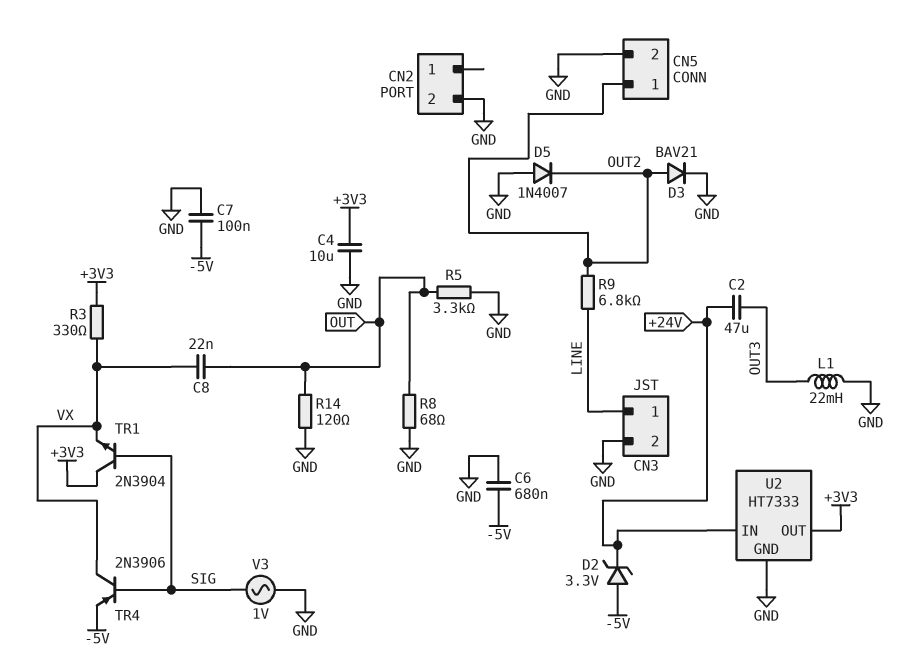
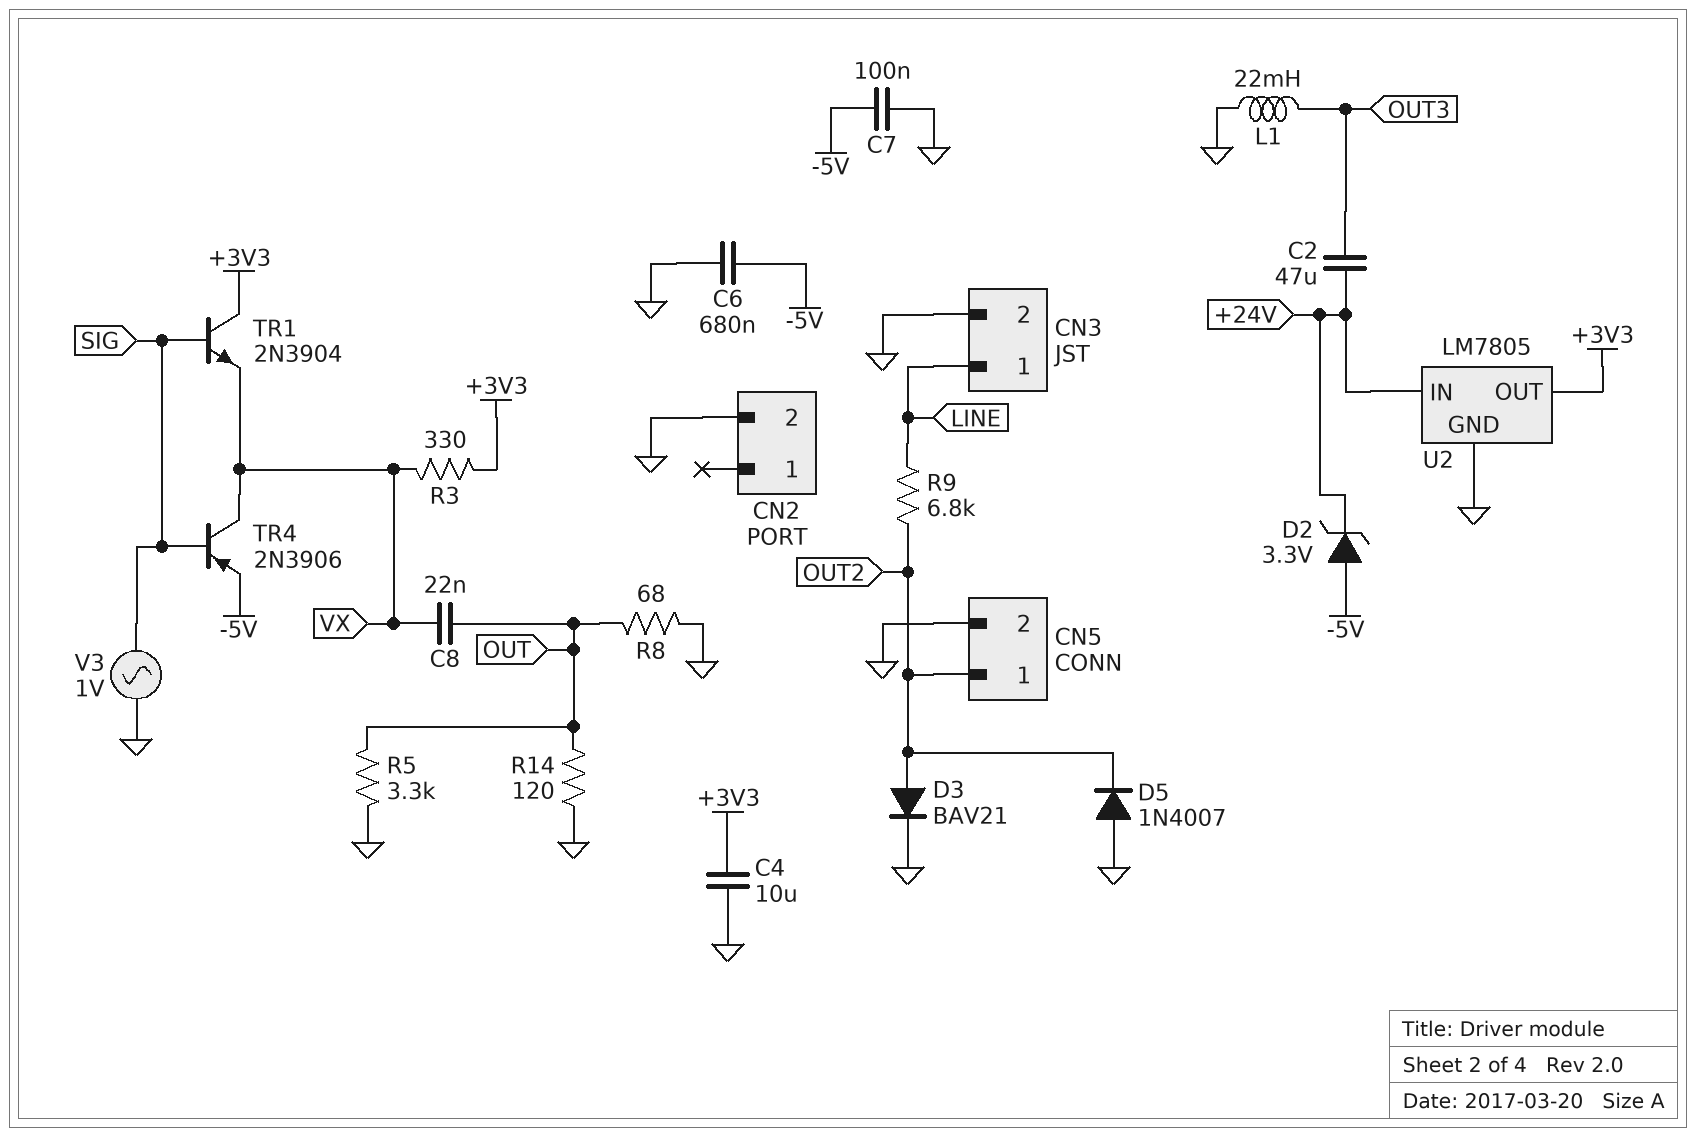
U2: HT7333 -> LM7805

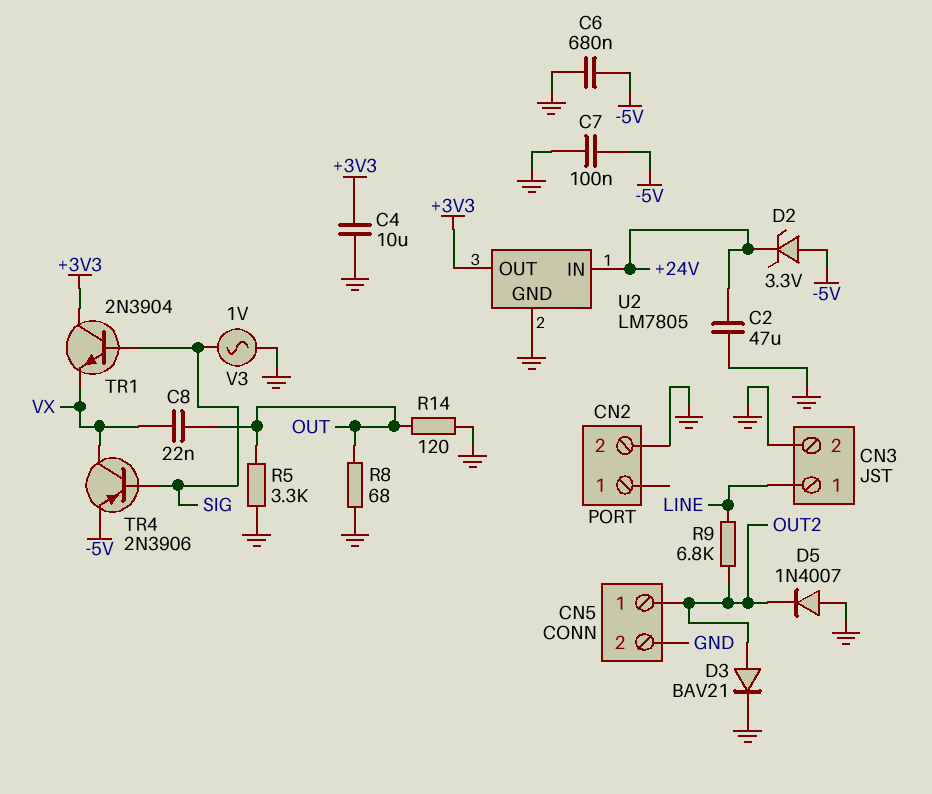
C2: 47uF (+24V, OUT3) -> 47uF (+24V, GND)
L1: 22mH (GND, OUT3) -> none
R3: 330 (+3V3, VX) -> none

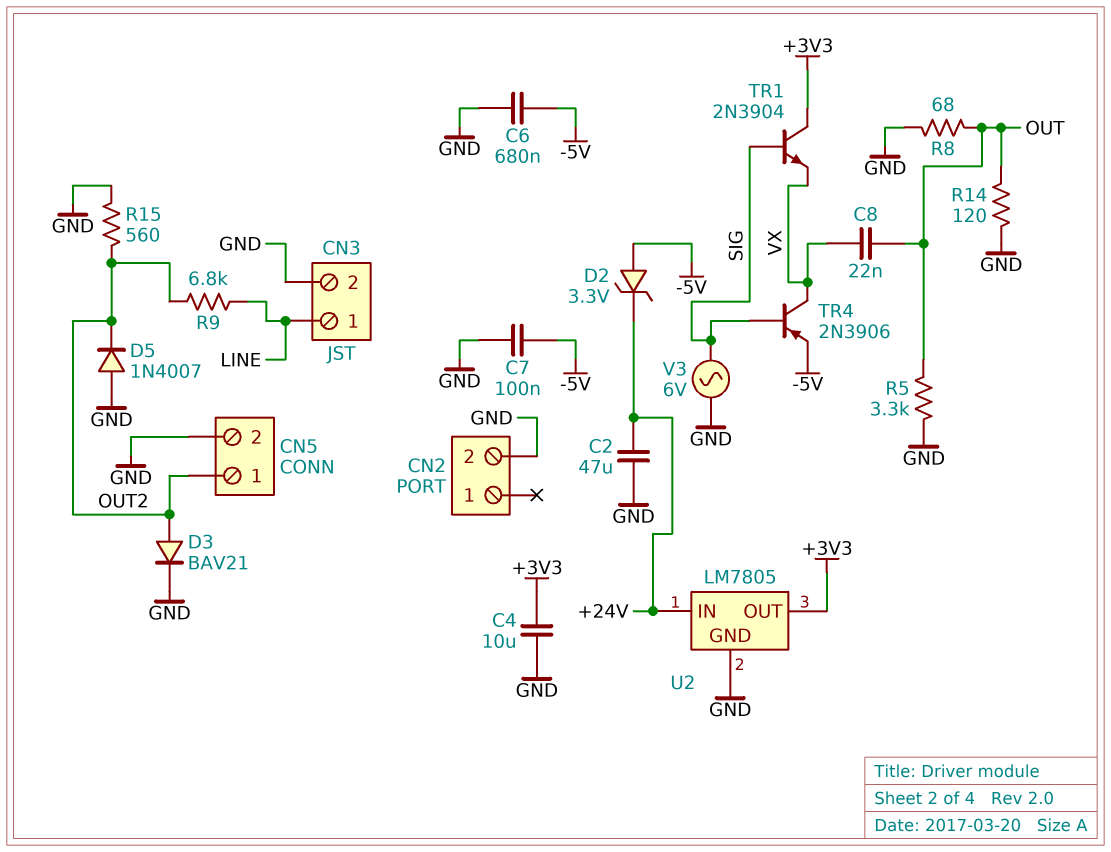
R15: none -> 560 (GND, OUT2)
V3: AC 1V (GND, SIG) -> AC 6V (GND, SIG)

